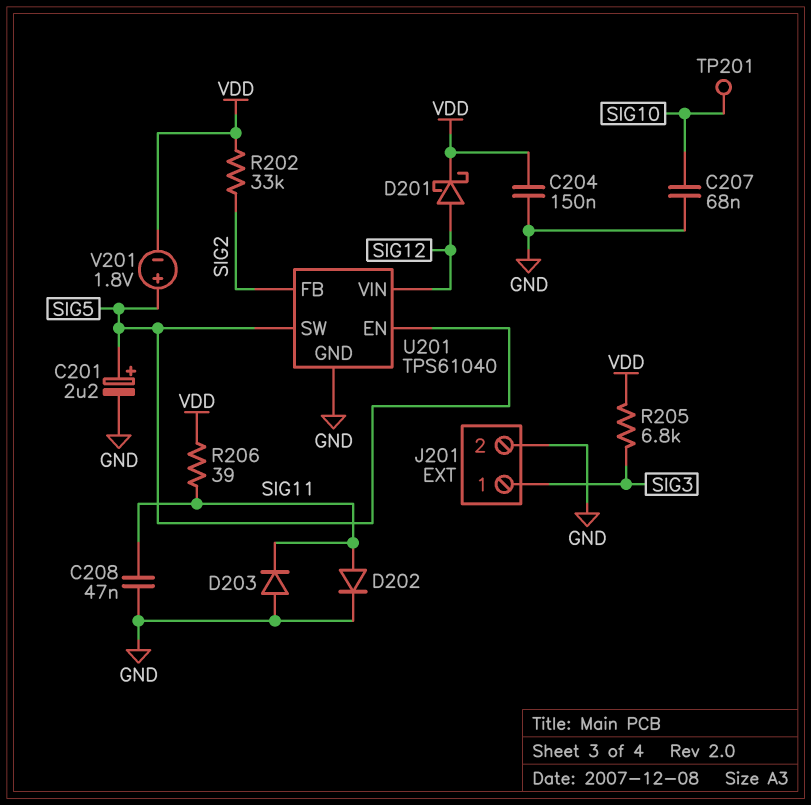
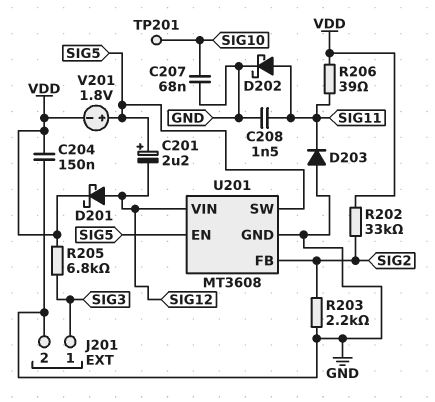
C201: 2.2uF (plus SIG5, minus GND) -> 2.2uF (plus SIG5, minus SIG12)
C208: 47nF (GND, SIG11) -> 1.5nF (GND, SIG11)
D202: diode (A SIG11, K GND) -> schottky (A SIG11, K GND)
R203: none -> 2.2k (GND, SIG2)
U201: TPS61040 -> MT3608

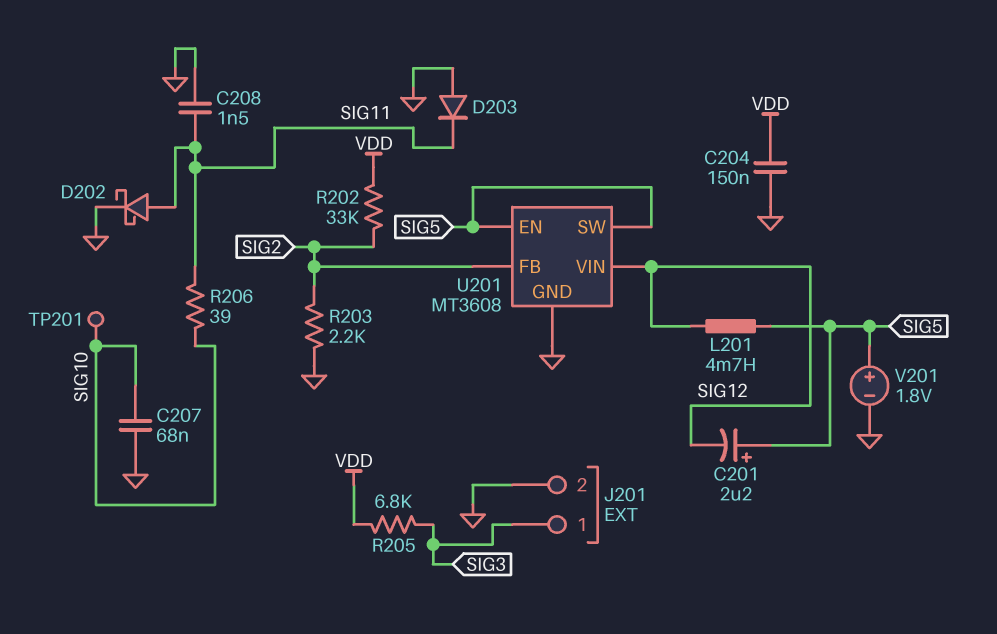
D201: schottky (A SIG12, K VDD) -> none
L201: none -> 4.7mH (SIG5, SIG12)
R206: 39 (SIG11, VDD) -> 39 (SIG10, SIG11)
V201: 1.8V (plus SIG5, minus VDD) -> 1.8V (plus SIG5, minus GND)

